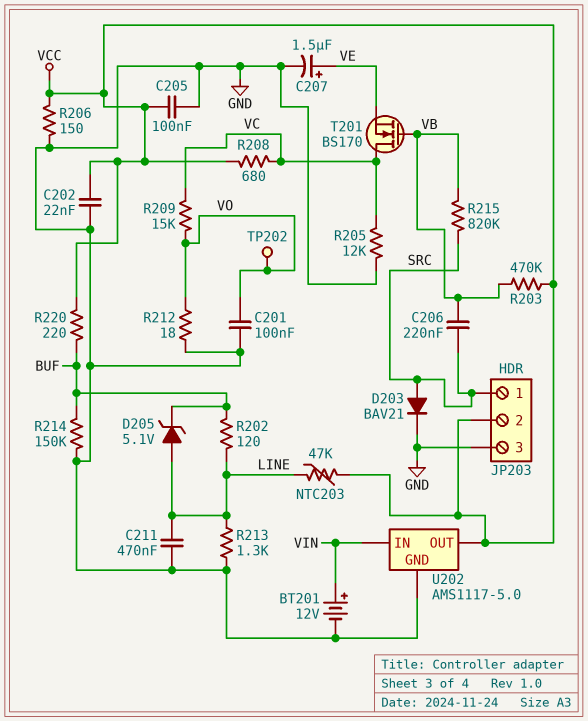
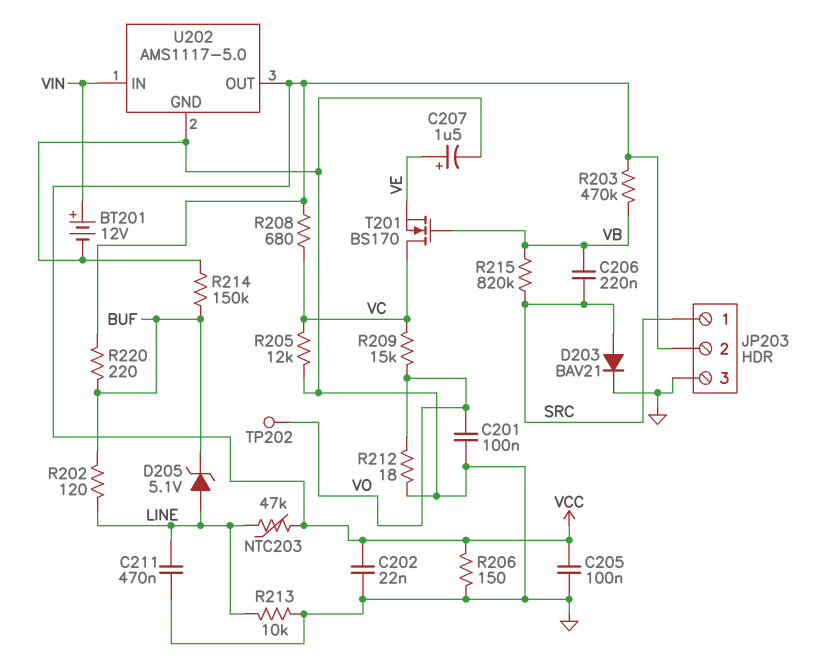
R213: 1.3k (GND, LINE) -> 10k (GND, LINE)

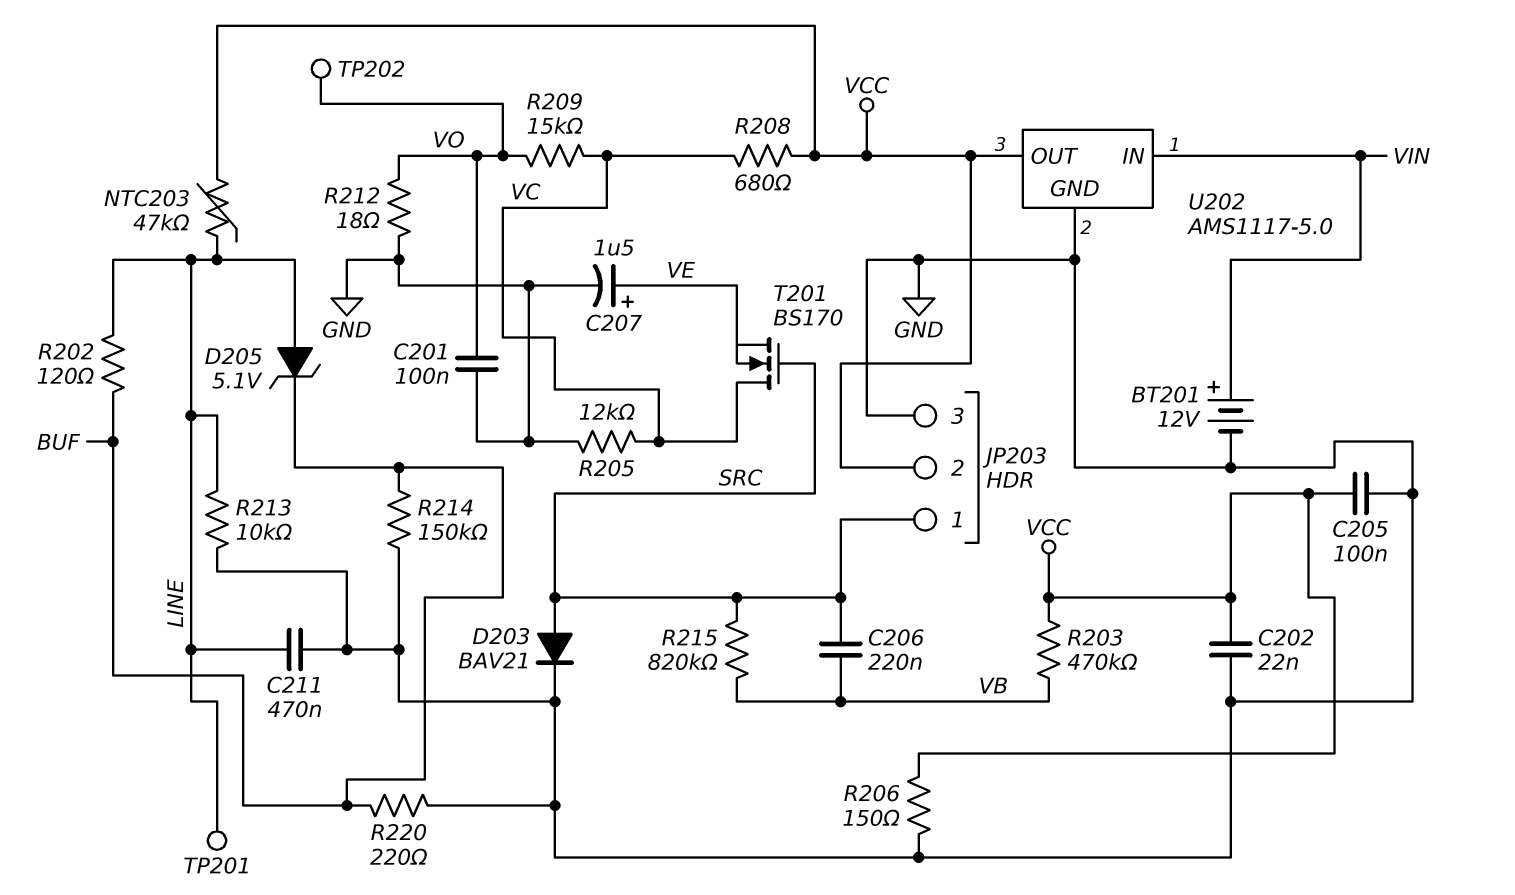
R220: 220 (BUF, VCC) -> 220 (BUF, GND)
T201: NMOS BS170 (G VB, D VC, S VE) -> NMOS BS170 (G SRC, D VC, S VE)
TP201: none -> test point (LINE)

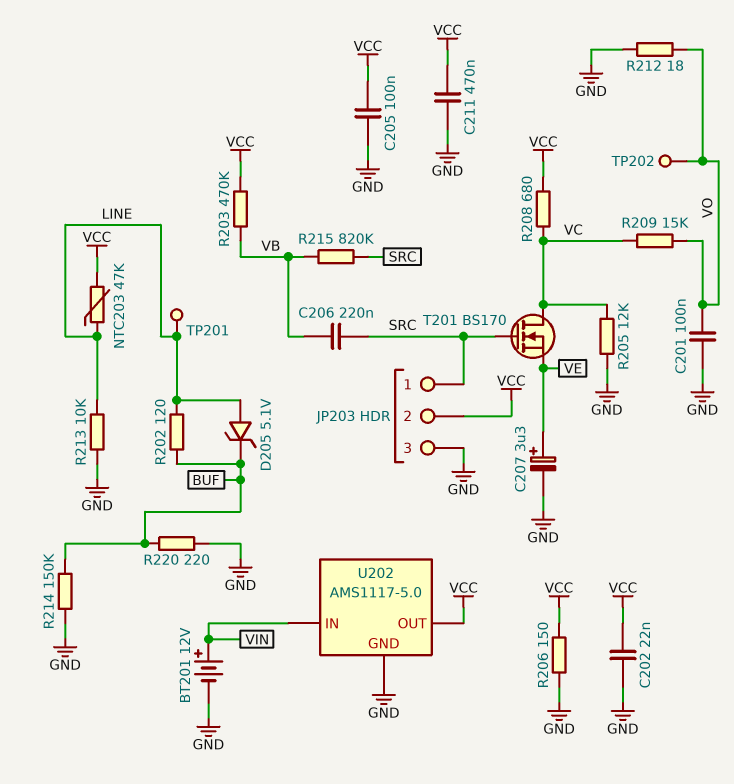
C207: 1.5uF (plus VE, minus GND) -> 3.3uF (plus VE, minus GND)
C211: 470nF (GND, LINE) -> 470nF (GND, VCC)
D203: diode BAV21 (A SRC, K GND) -> none

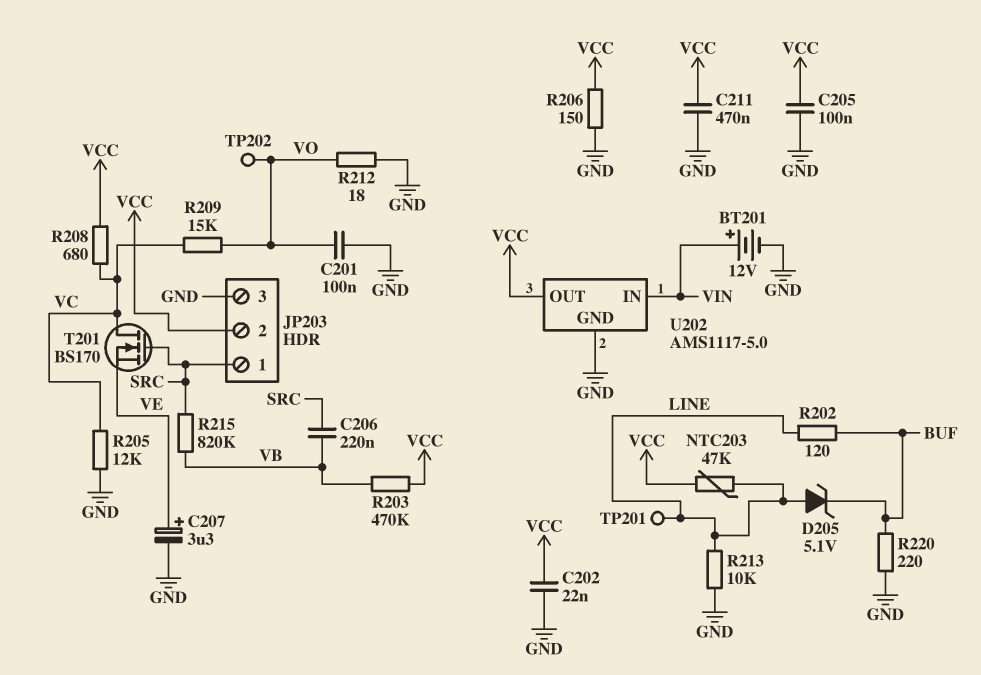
R214: 150k (BUF, GND) -> none

